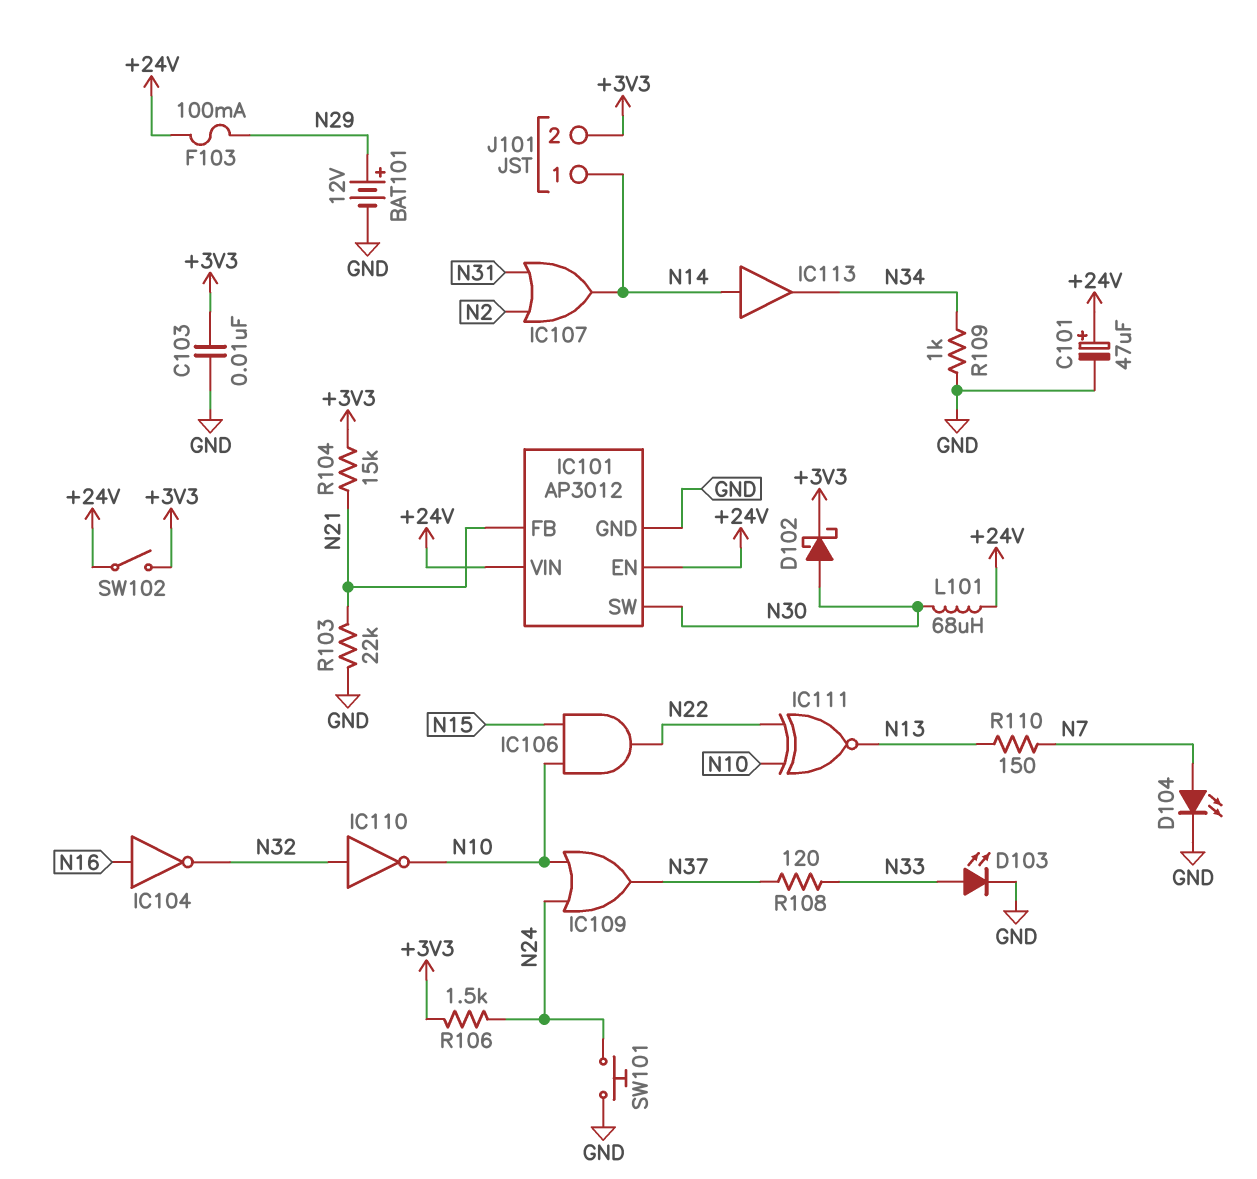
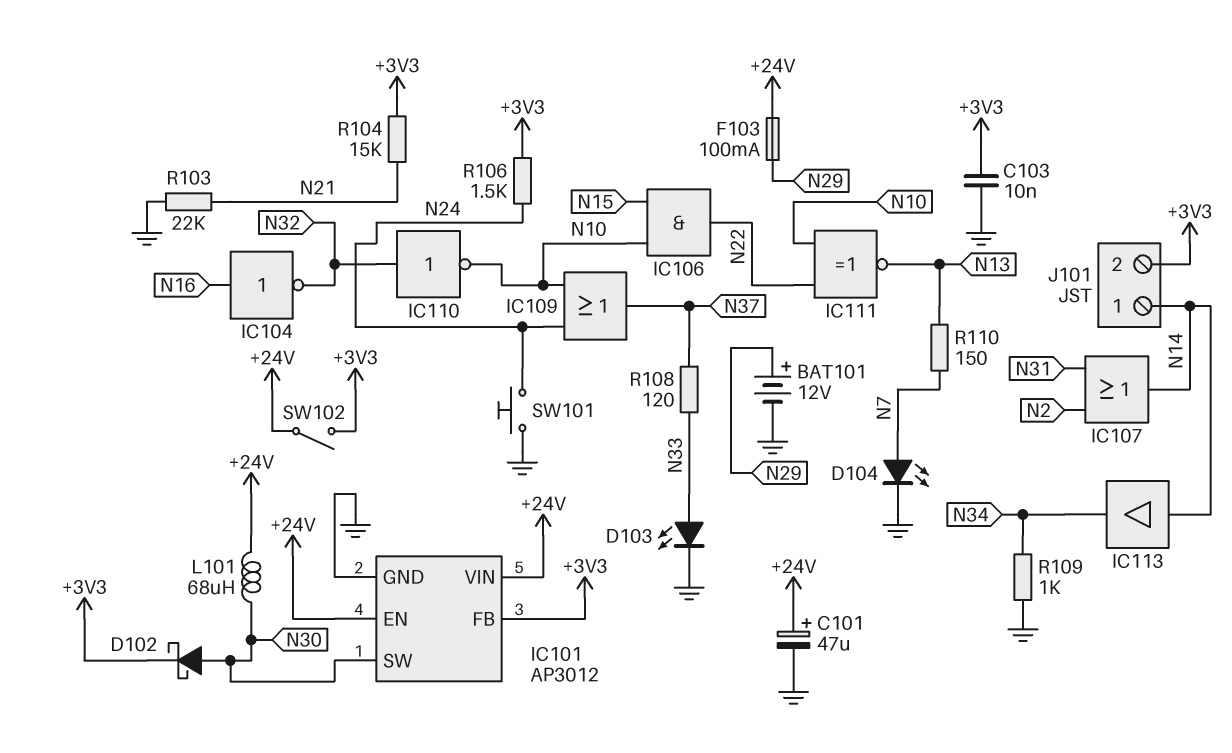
IC101 pin FB: N21 -> +3V3

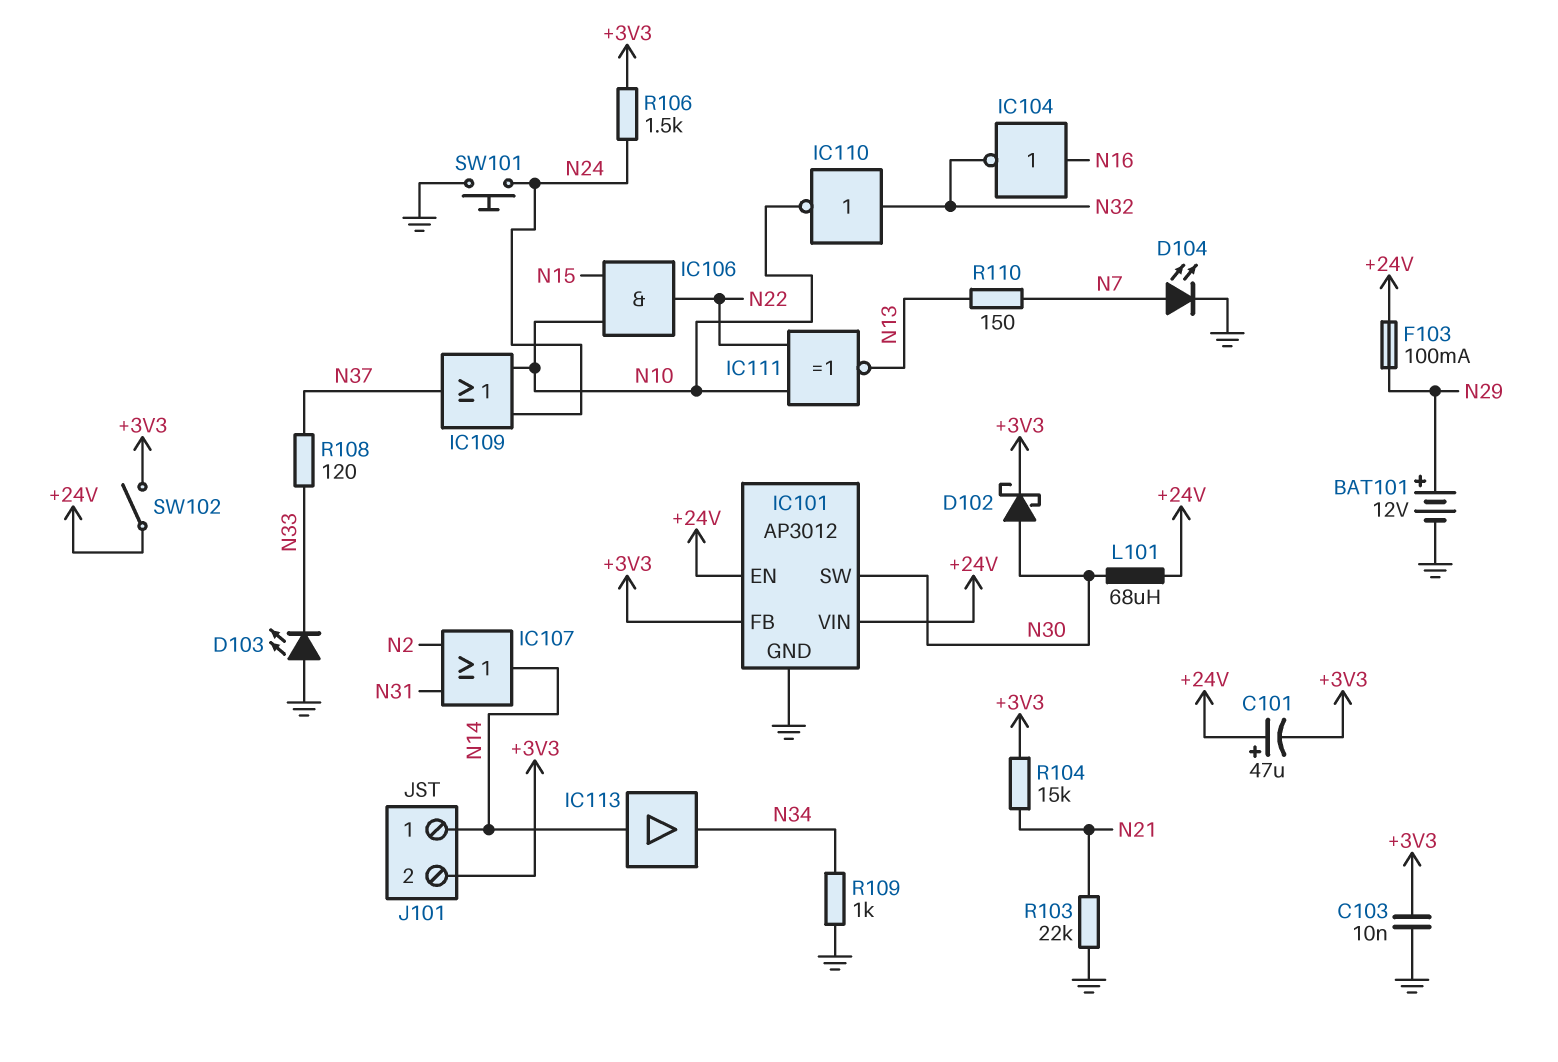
C101: 47uF (plus +24V, minus GND) -> 47uF (plus +24V, minus +3V3)
D103: LED (A N33, K GND) -> LED (A GND, K N33)

